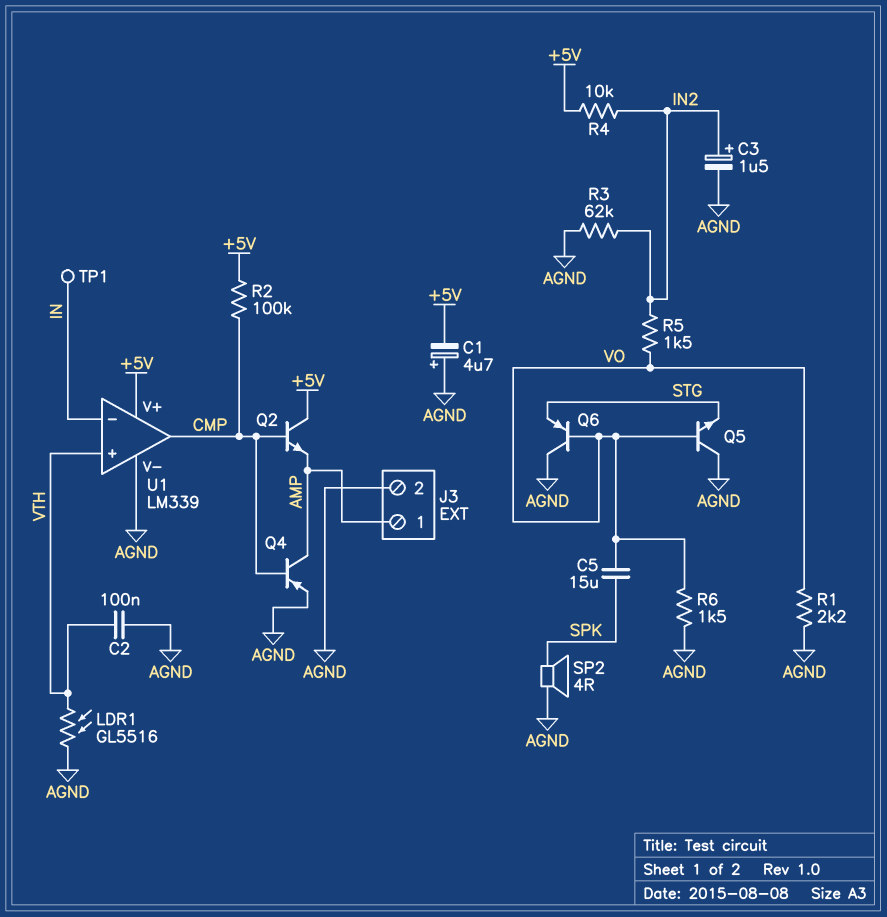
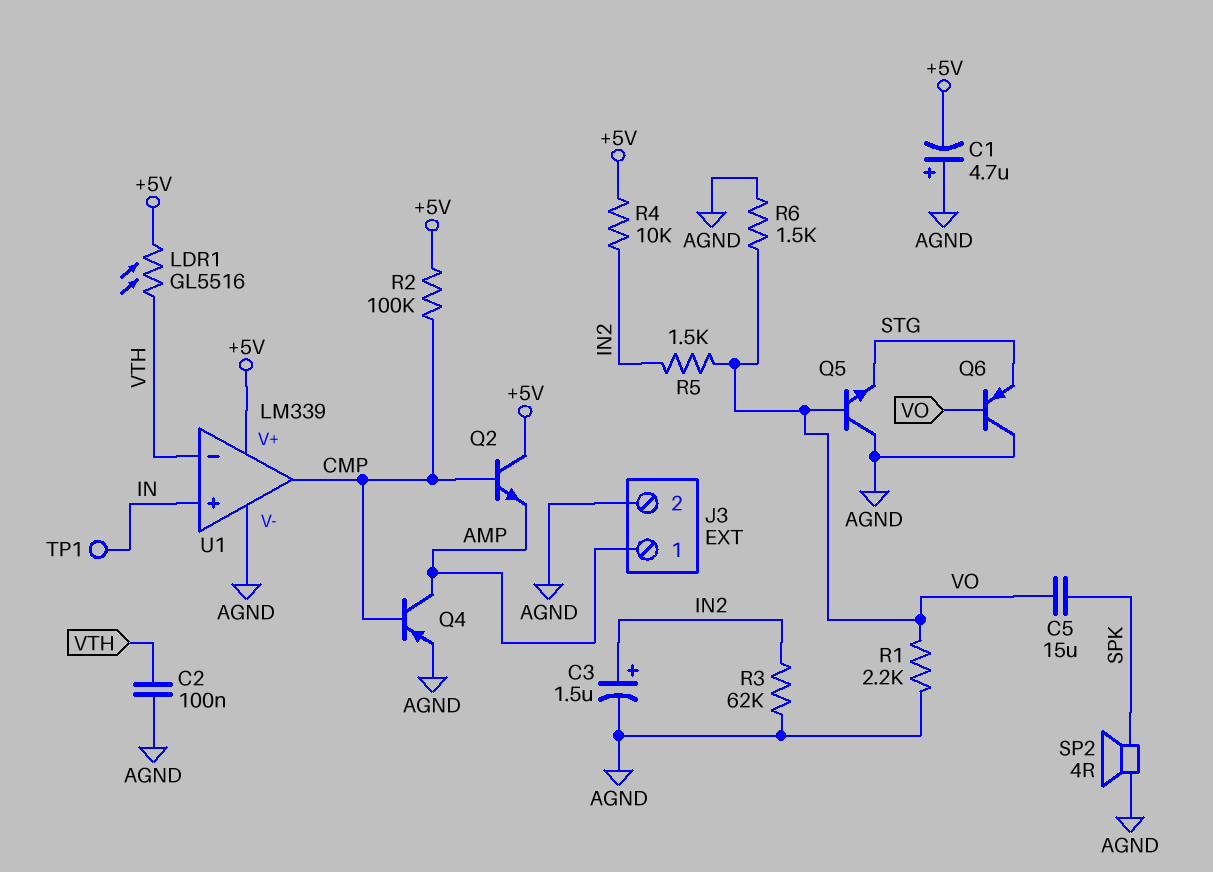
LDR1: GL5516 (AGND, VTH) -> GL5516 (+5V, VTH)
U1 pin in+: VTH -> IN
U1 pin in-: IN -> VTH

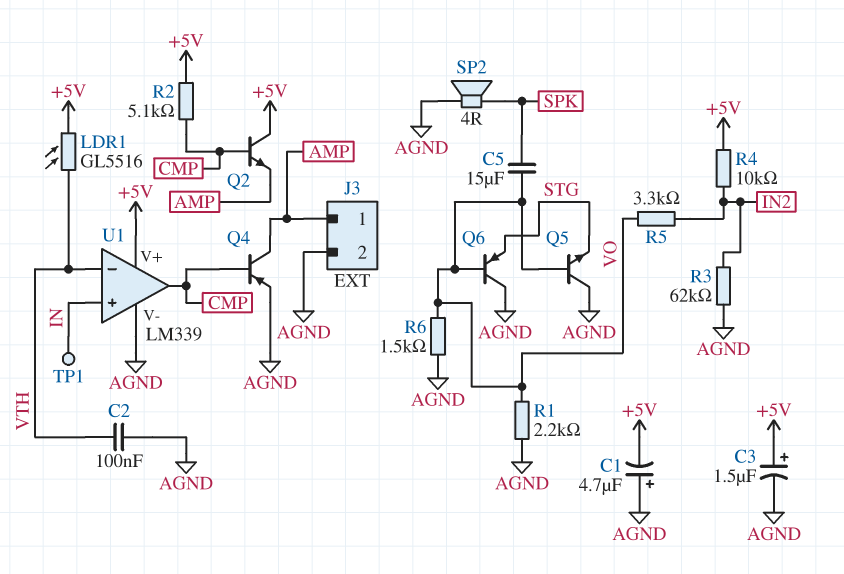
C3: 1.5uF (plus IN2, minus AGND) -> 1.5uF (plus +5V, minus AGND)
R2: 100k (+5V, CMP) -> 5.1k (+5V, CMP)
R5: 1.5k (IN2, VO) -> 3.3k (IN2, VO)

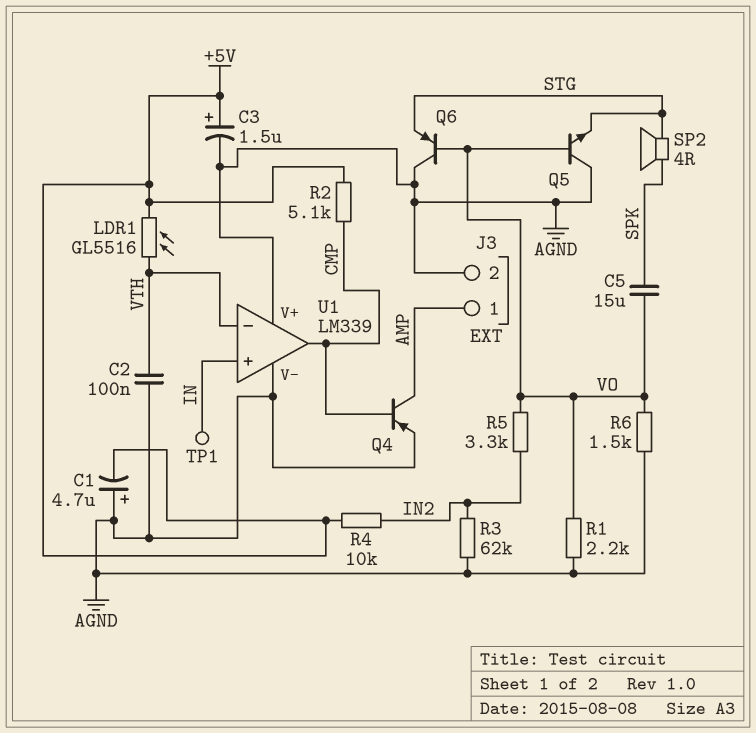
Q2: NPN (B CMP, C +5V, E AMP) -> none
SP2: speaker 4R (AGND, SPK) -> speaker 4R (SPK, STG)
U1 pin V+: +5V -> AGND

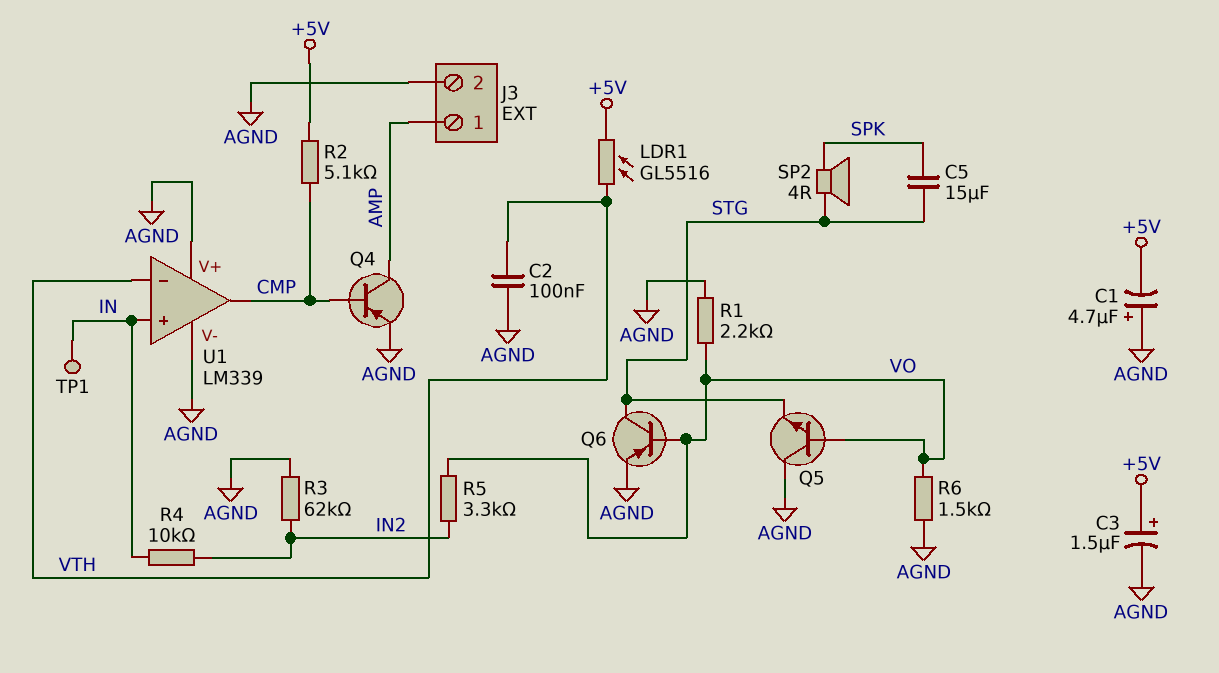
C5: 15uF (SPK, VO) -> 15uF (SPK, STG)
Q6: PNP (B VO, C AGND, E STG) -> PNP (B VO, C STG, E AGND)
R4: 10k (+5V, IN2) -> 10k (IN, IN2)

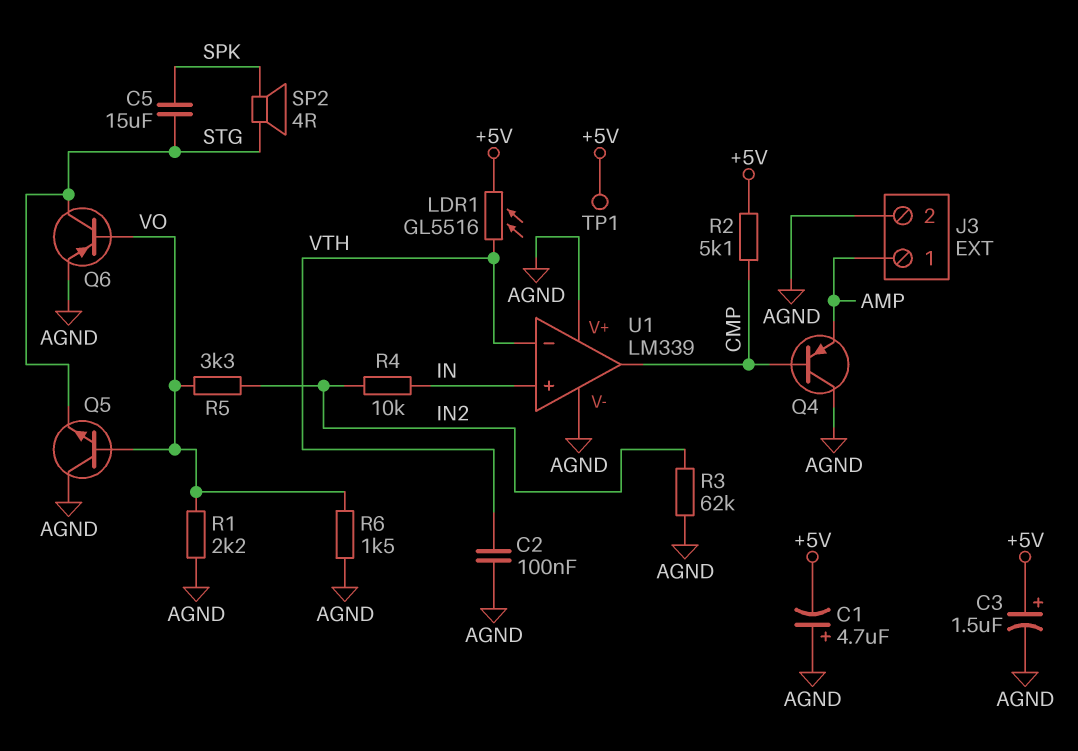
Q4: PNP (B CMP, C AMP, E AGND) -> PNP (B CMP, C AGND, E AMP)
TP1: test point (IN) -> test point (+5V)

